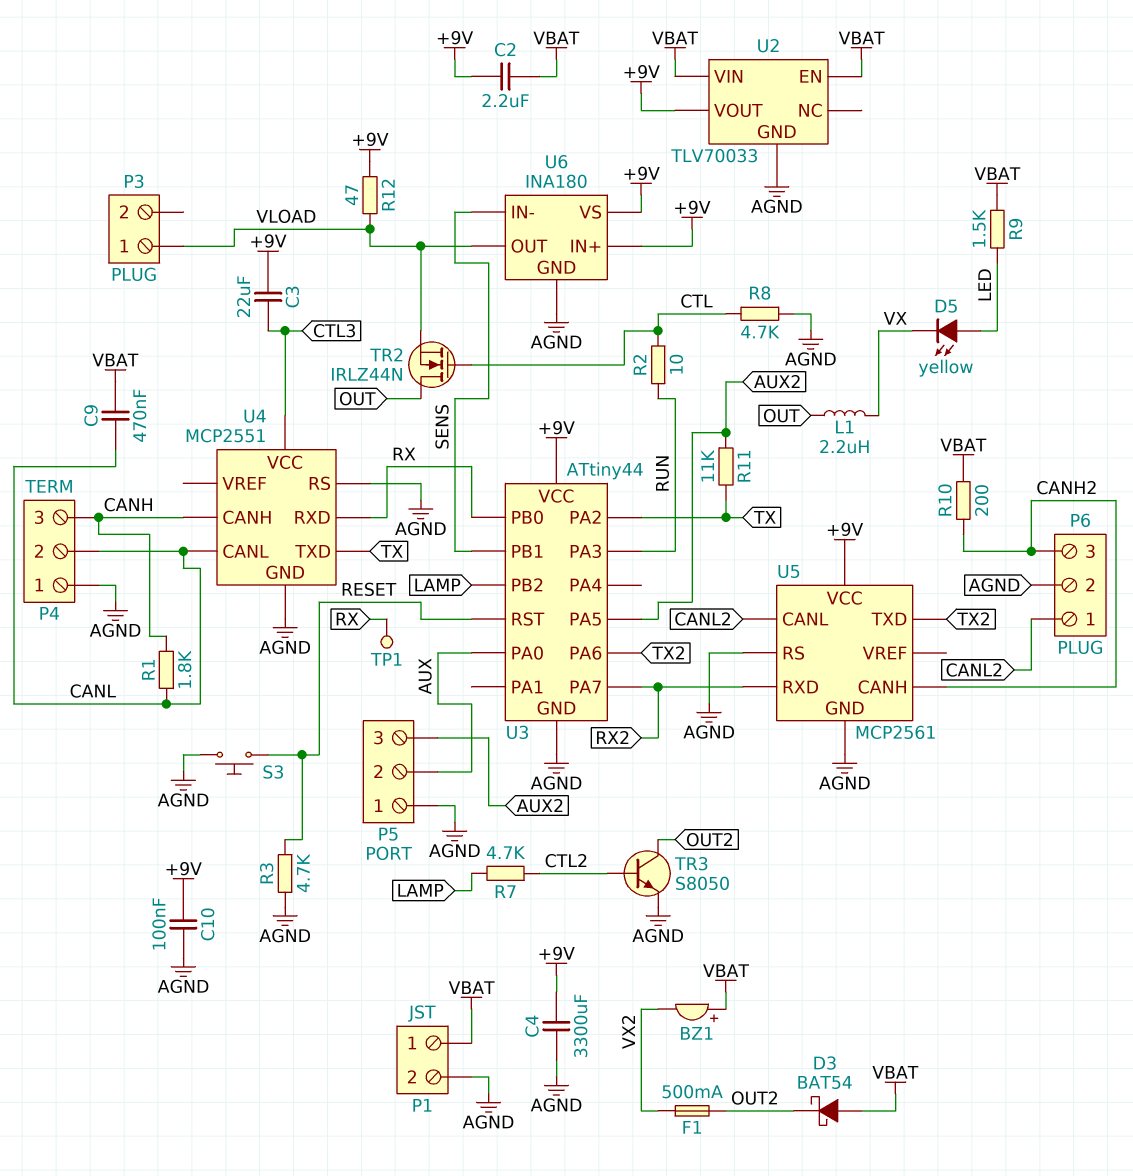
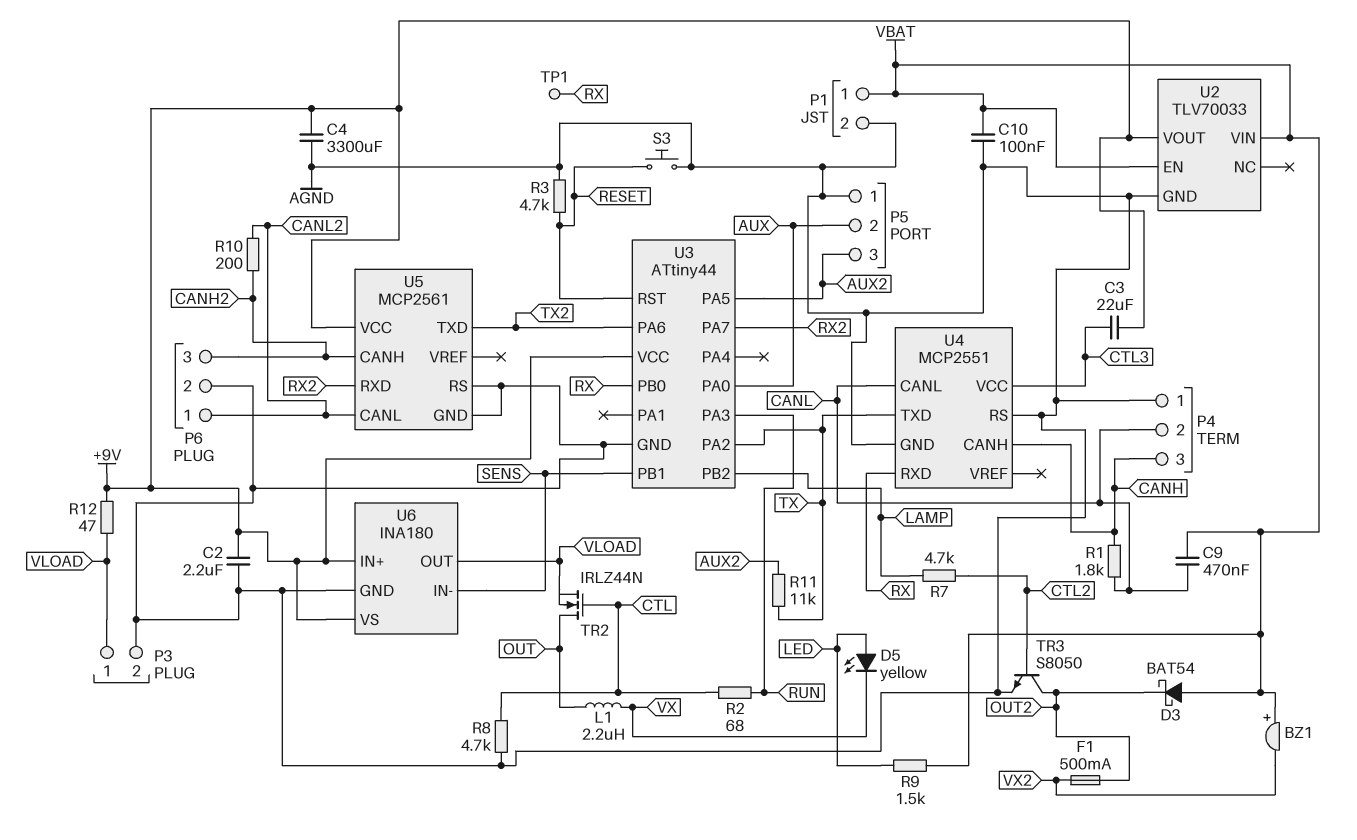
C2: 2.2uF (+9V, VBAT) -> 2.2uF (+9V, AGND)
C10: 100nF (+9V, AGND) -> 100nF (AGND, VBAT)
P3 pin 2: none -> AGND
R2: 10 (CTL, RUN) -> 68 (CTL, RUN)
R10: 200 (CANH2, VBAT) -> 200 (CANH2, CANL2)

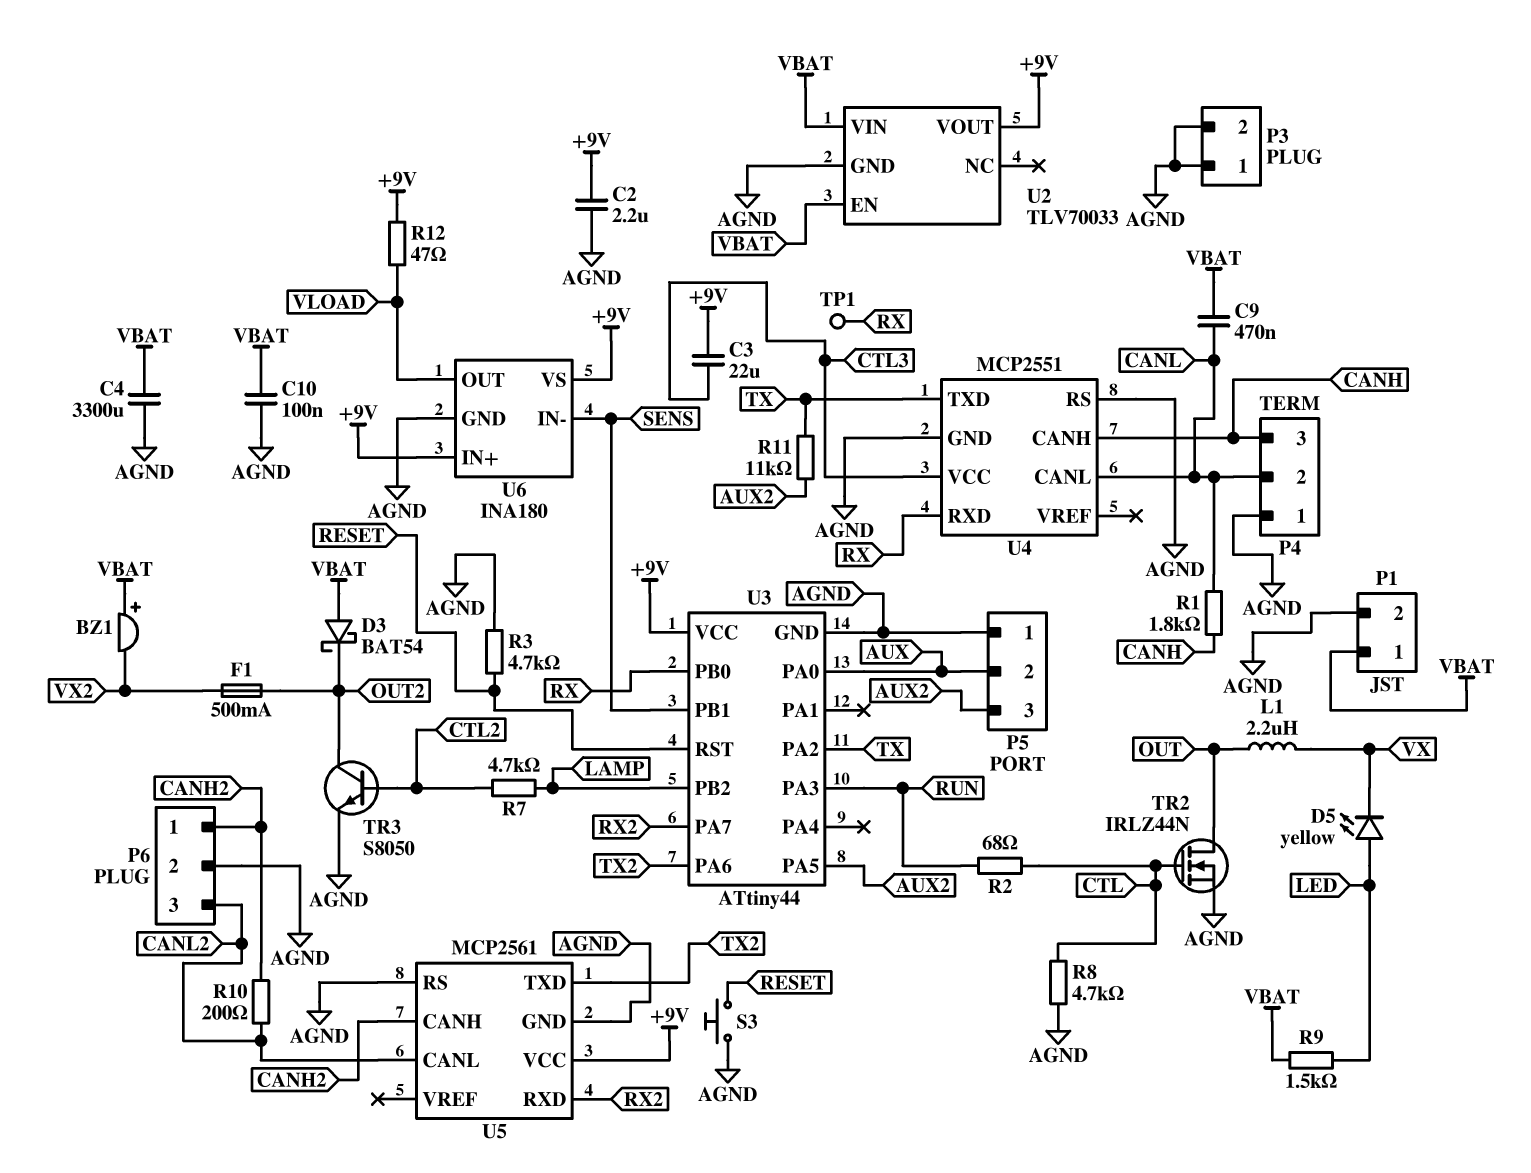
C4: 3300uF (+9V, AGND) -> 3300uF (AGND, VBAT)
P3 pin 1: VLOAD -> AGND
P6 pin 1: CANL2 -> CANH2
P6 pin 3: CANH2 -> CANL2
TR2: NMOS IRLZ44N (G CTL, D OUT, S VLOAD) -> NMOS IRLZ44N (G CTL, D OUT, S AGND)

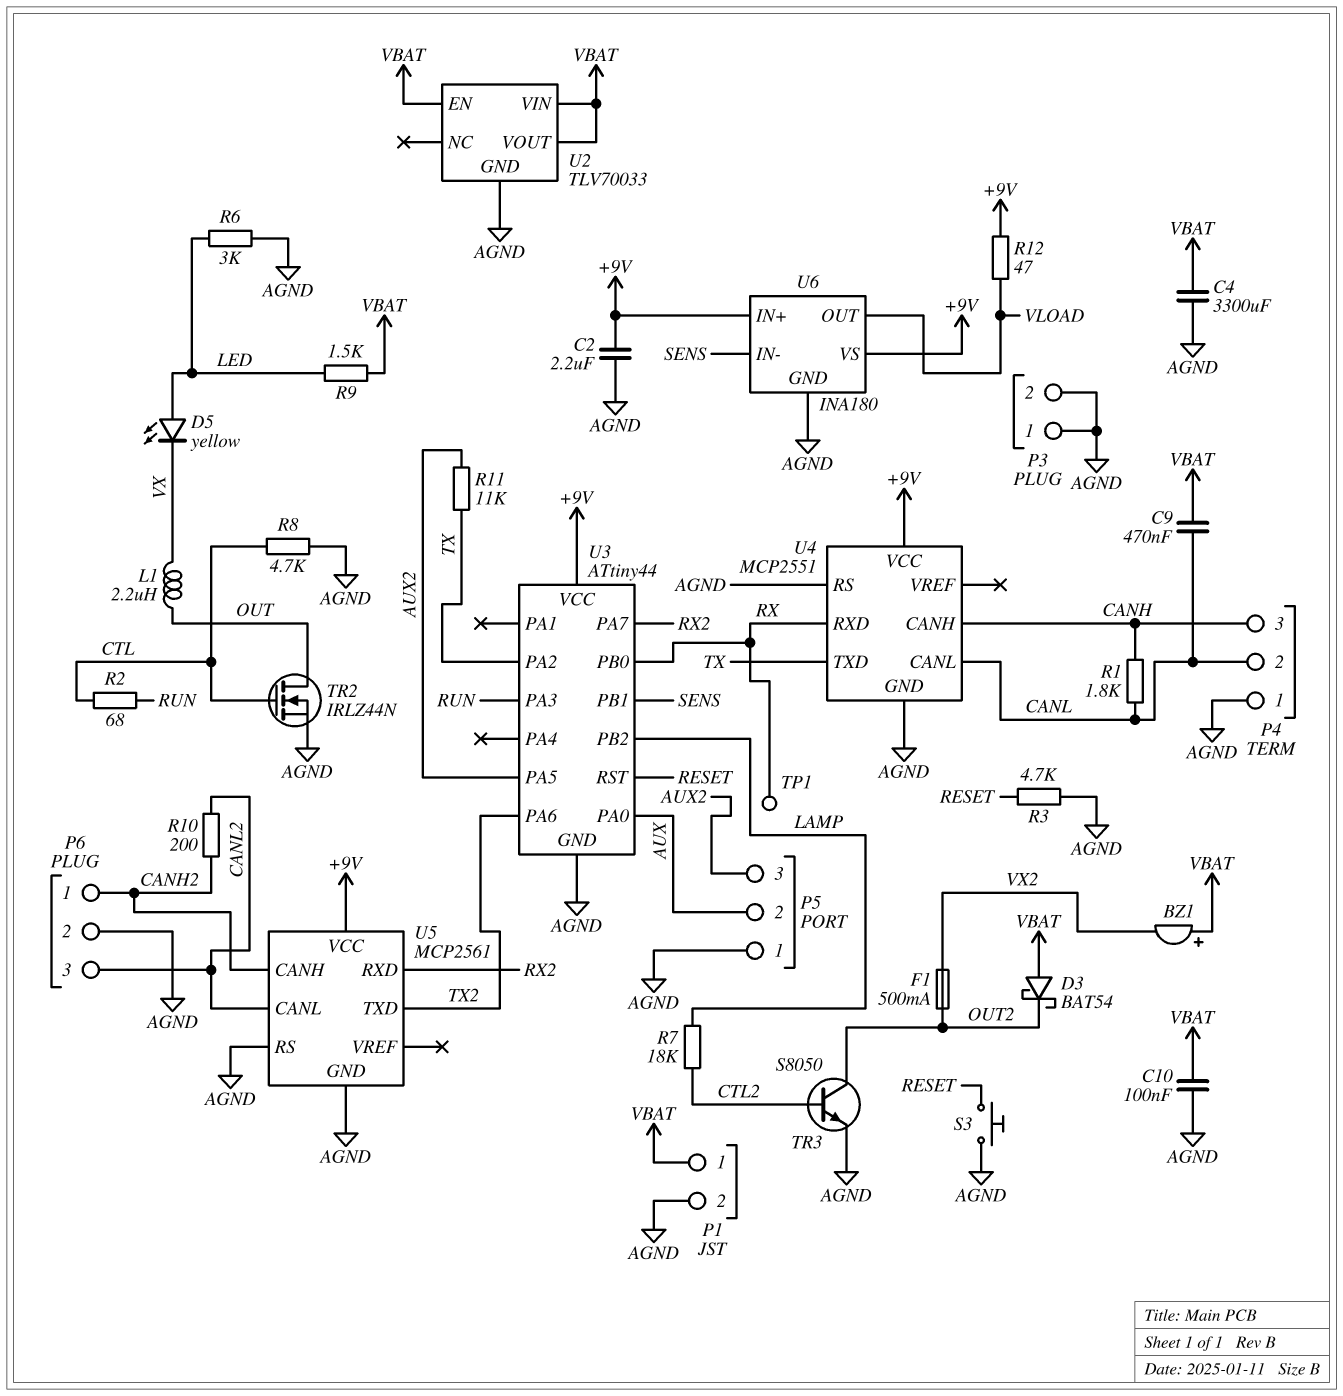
C3: 22uF (+9V, CTL3) -> none
R6: none -> 3k (AGND, LED)
R7: 4.7k (CTL2, LAMP) -> 18k (CTL2, LAMP)
U2 pin VOUT: +9V -> VBAT
U4 pin VCC: CTL3 -> +9V

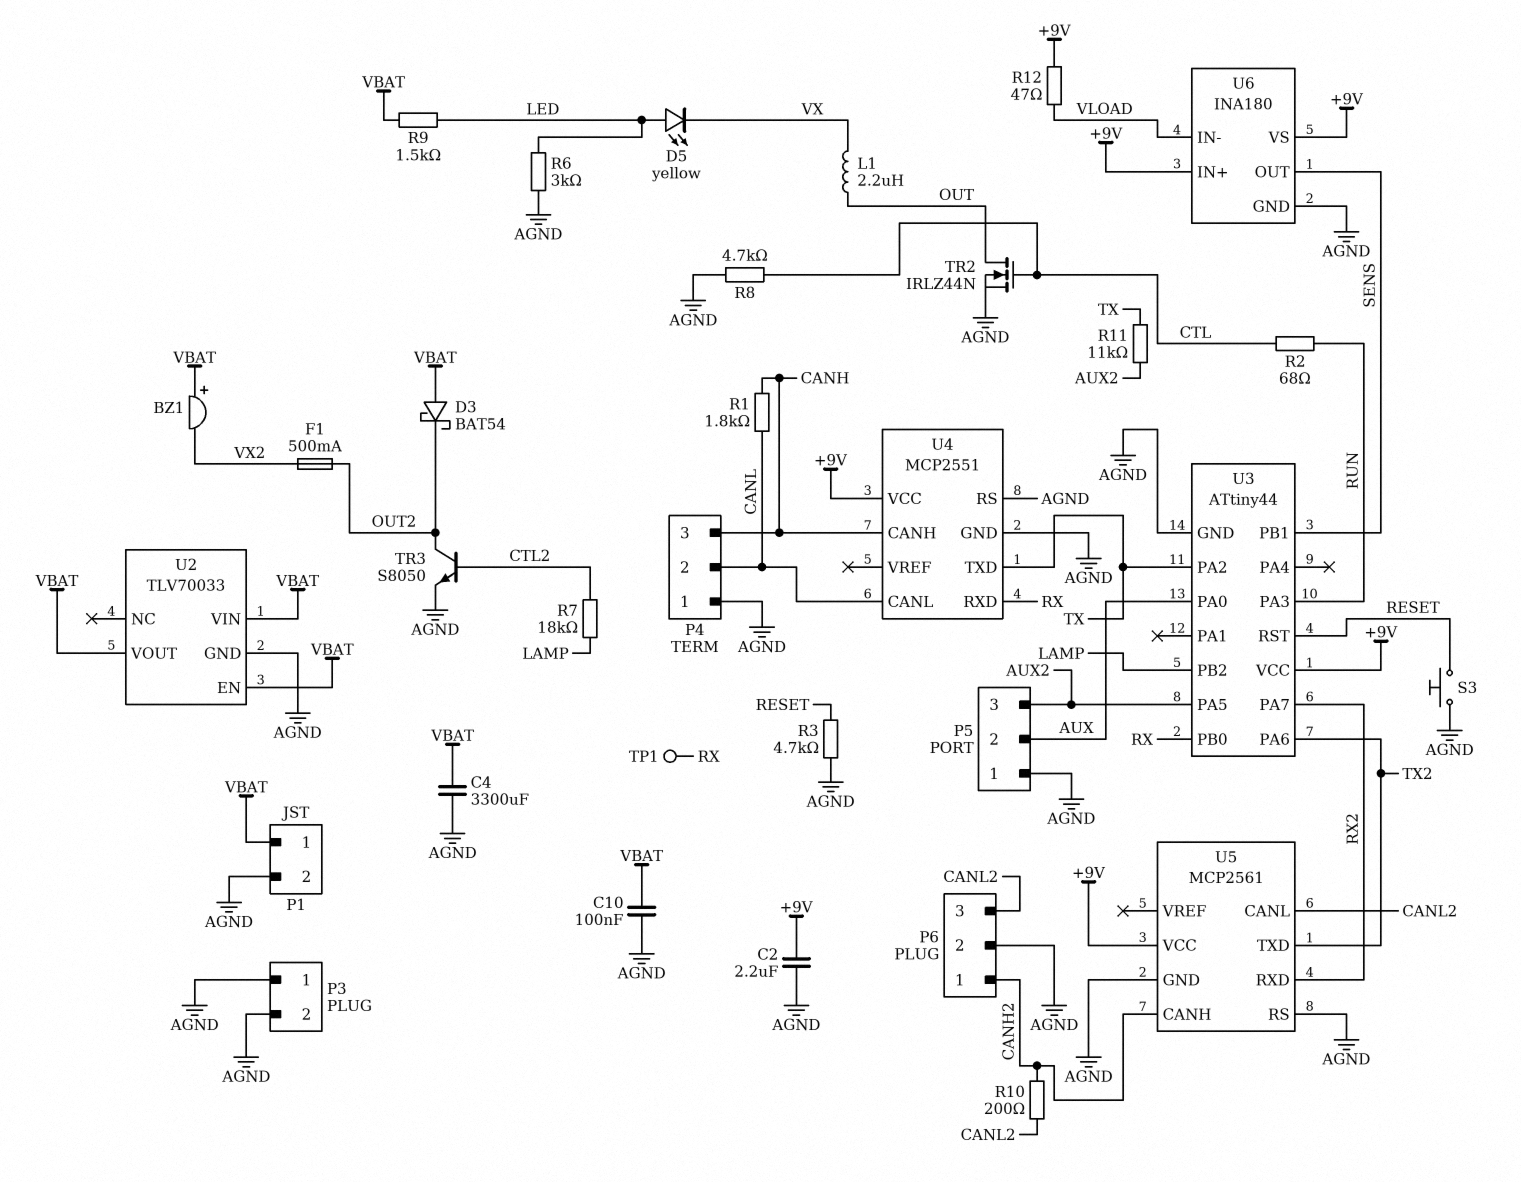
C9: 470nF (CANL, VBAT) -> none
U6 pin IN-: SENS -> VLOAD
U6 pin OUT: VLOAD -> SENS

